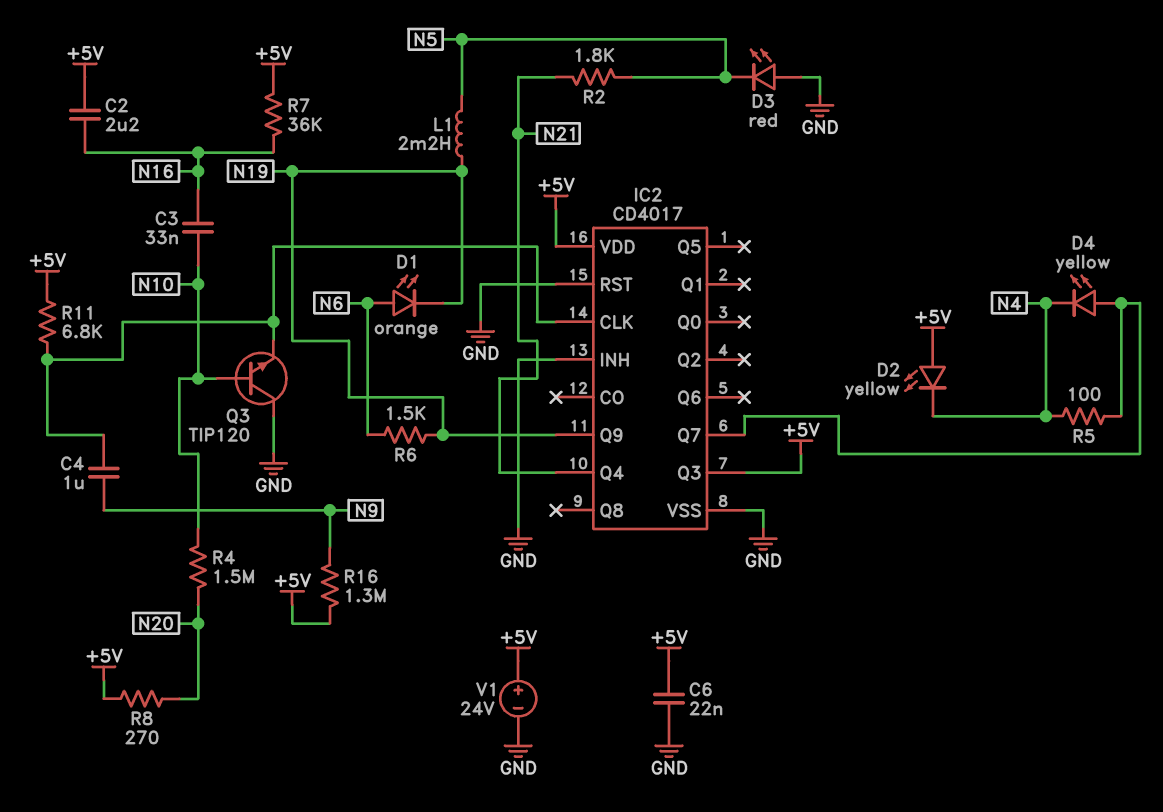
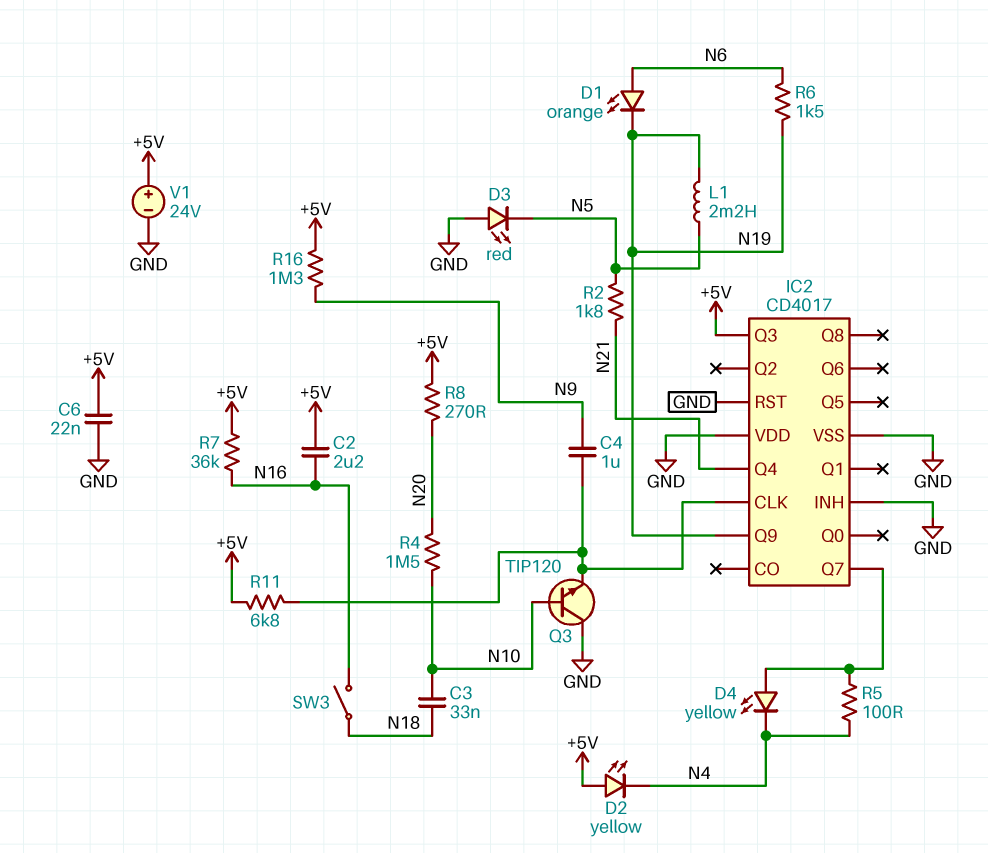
C3: 33nF (N10, N16) -> 33nF (N10, N18)
IC2 pin VDD: +5V -> GND
SW3: none -> switch (N16, N18)

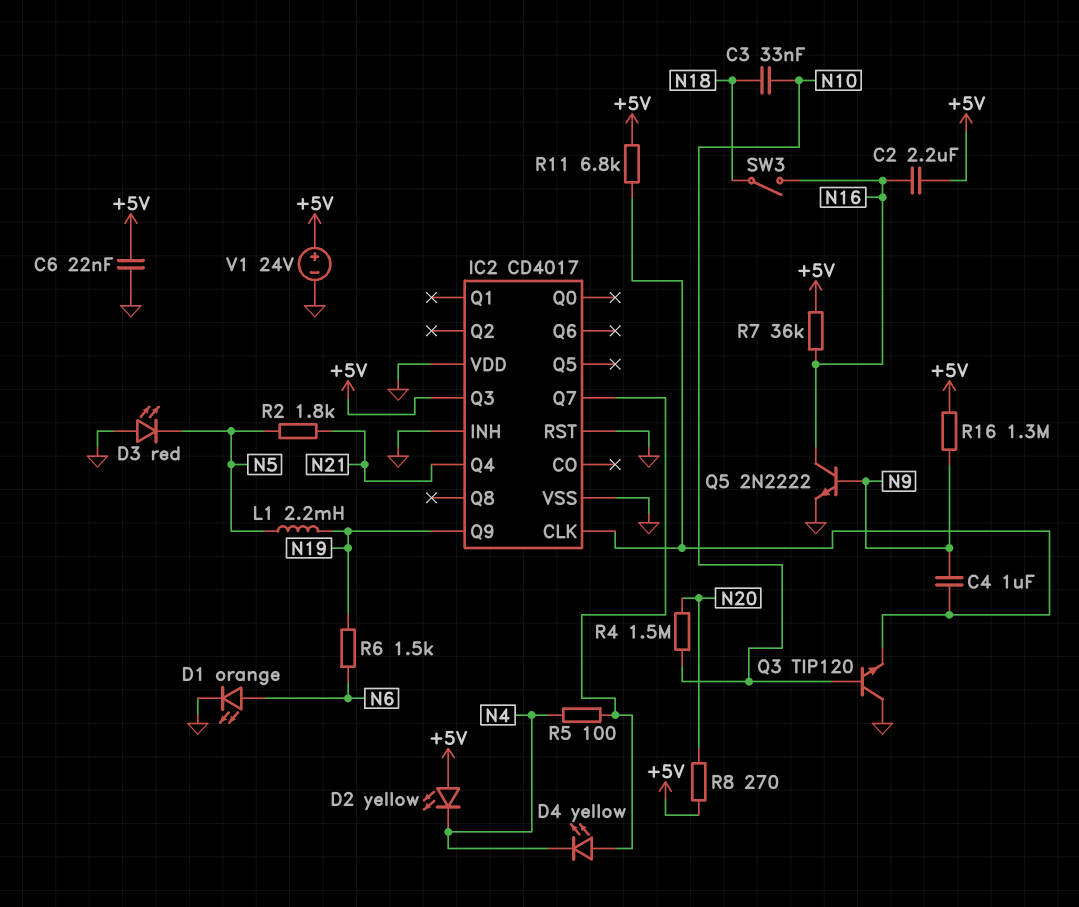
D1: LED orange (A N6, K N19) -> LED orange (A N6, K GND)
Q5: none -> NPN 2N2222 (B N9, C N16, E GND)

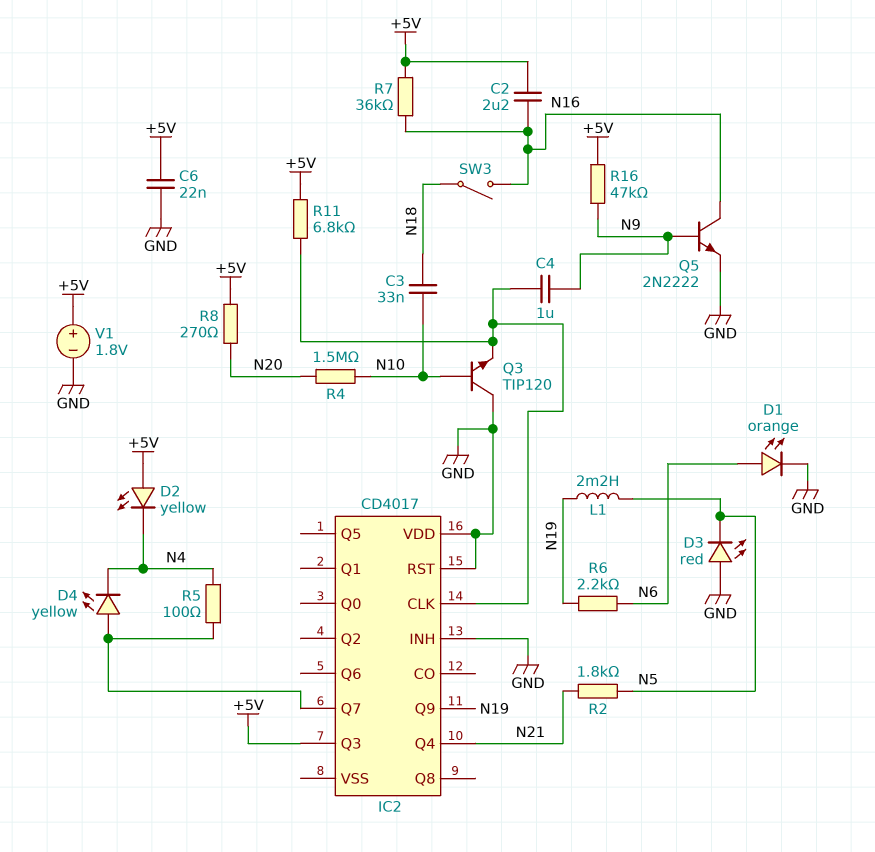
IC2 pin VSS: GND -> none
R6: 1.5k (N6, N19) -> 2.2k (N6, N19)
R16: 1.3M (+5V, N9) -> 47k (+5V, N9)
V1: 24V (plus +5V, minus GND) -> 1.8V (plus +5V, minus GND)

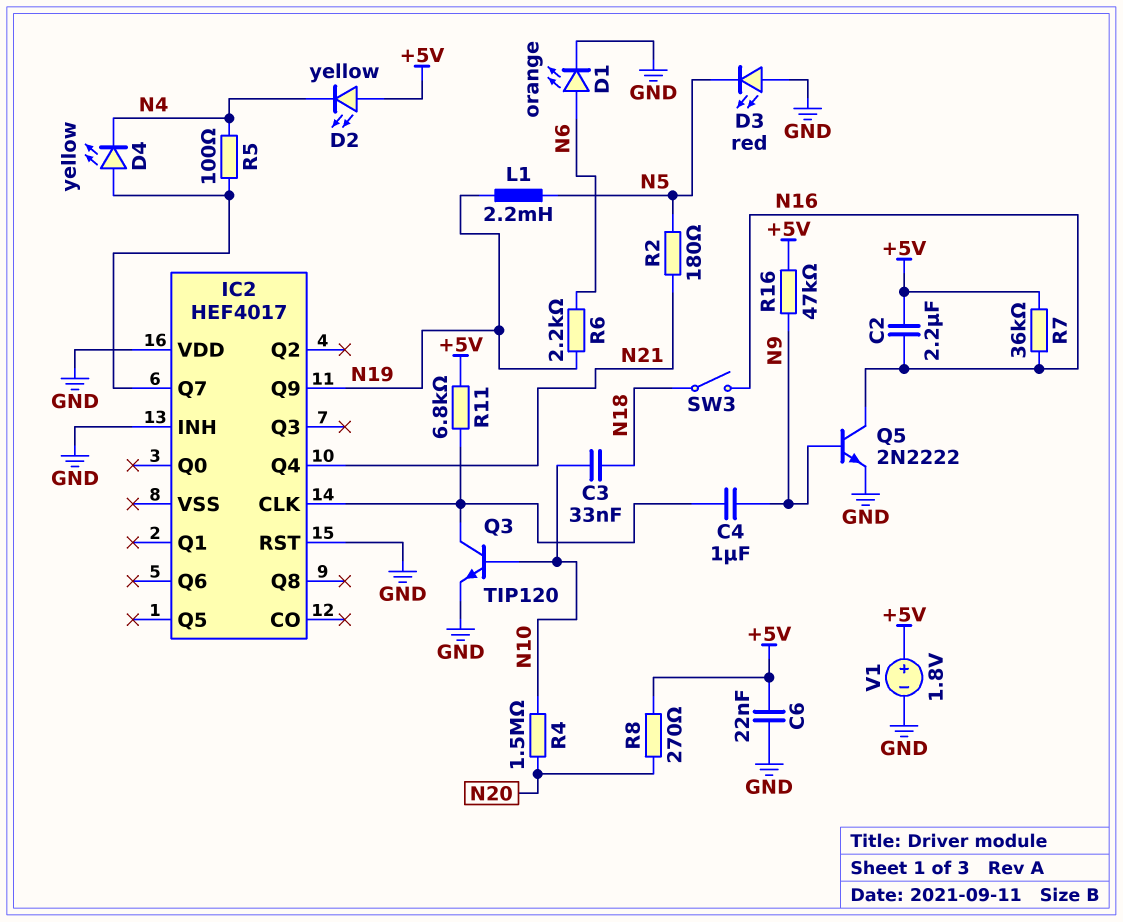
IC2: CD4017 -> HEF4017
IC2 pin Q3: +5V -> none
Q3: NPN TIP120 (B N10, C GND, E IC2/CLK) -> NPN TIP120 (B N10, C IC2/CLK, E GND)
R2: 1.8k (N5, N21) -> 180 (N5, N21)

